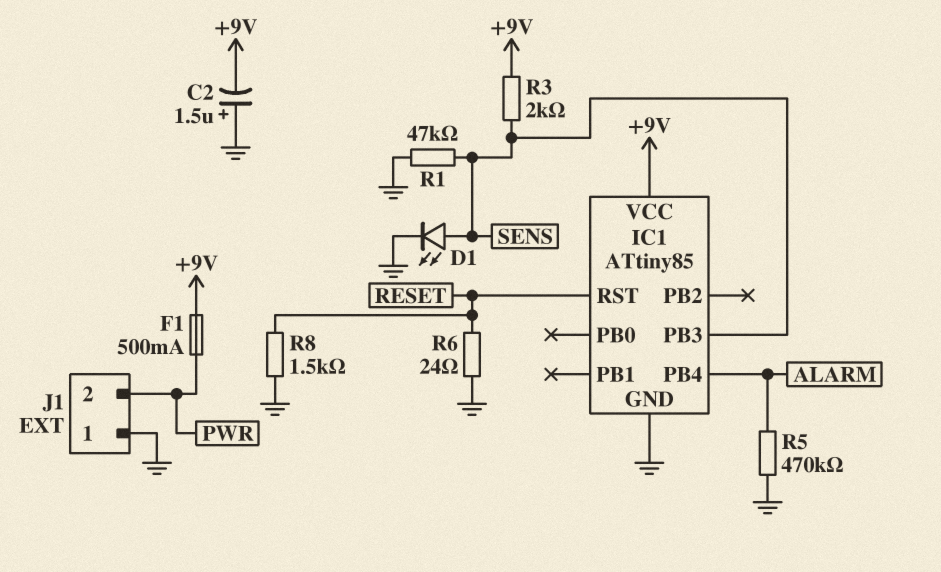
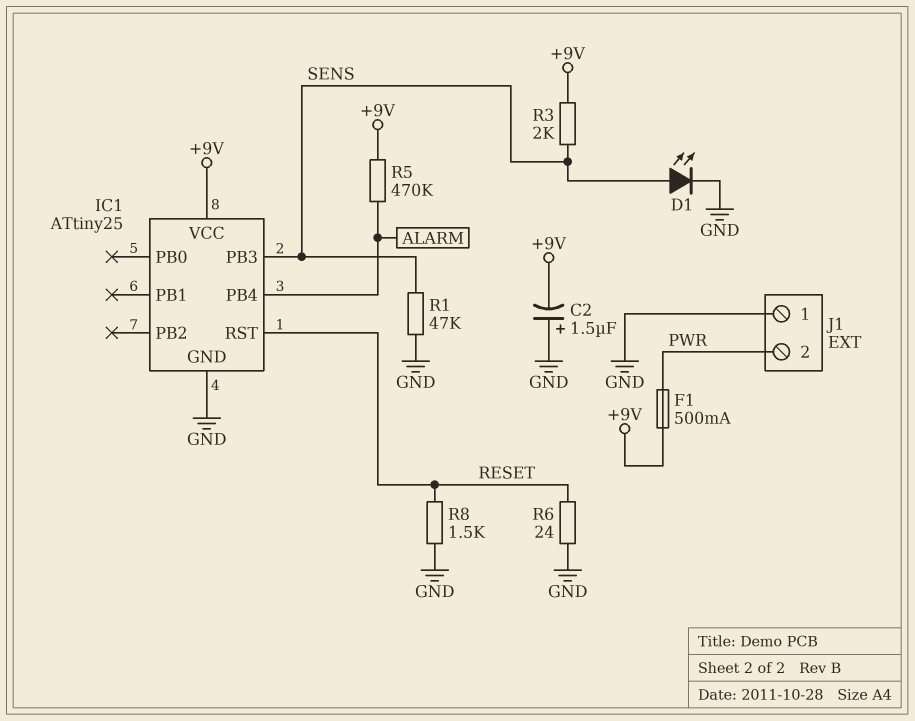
IC1: ATtiny85 -> ATtiny25
R5: 470k (ALARM, GND) -> 470k (+9V, ALARM)

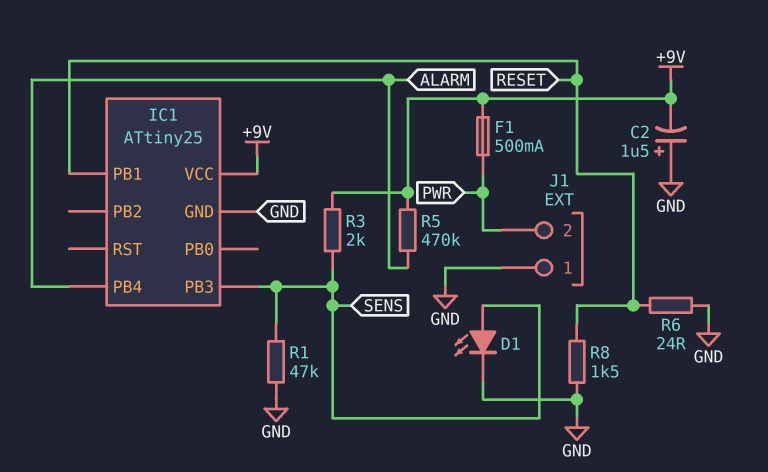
IC1 pin PB1: none -> RESET
IC1 pin RST: RESET -> none

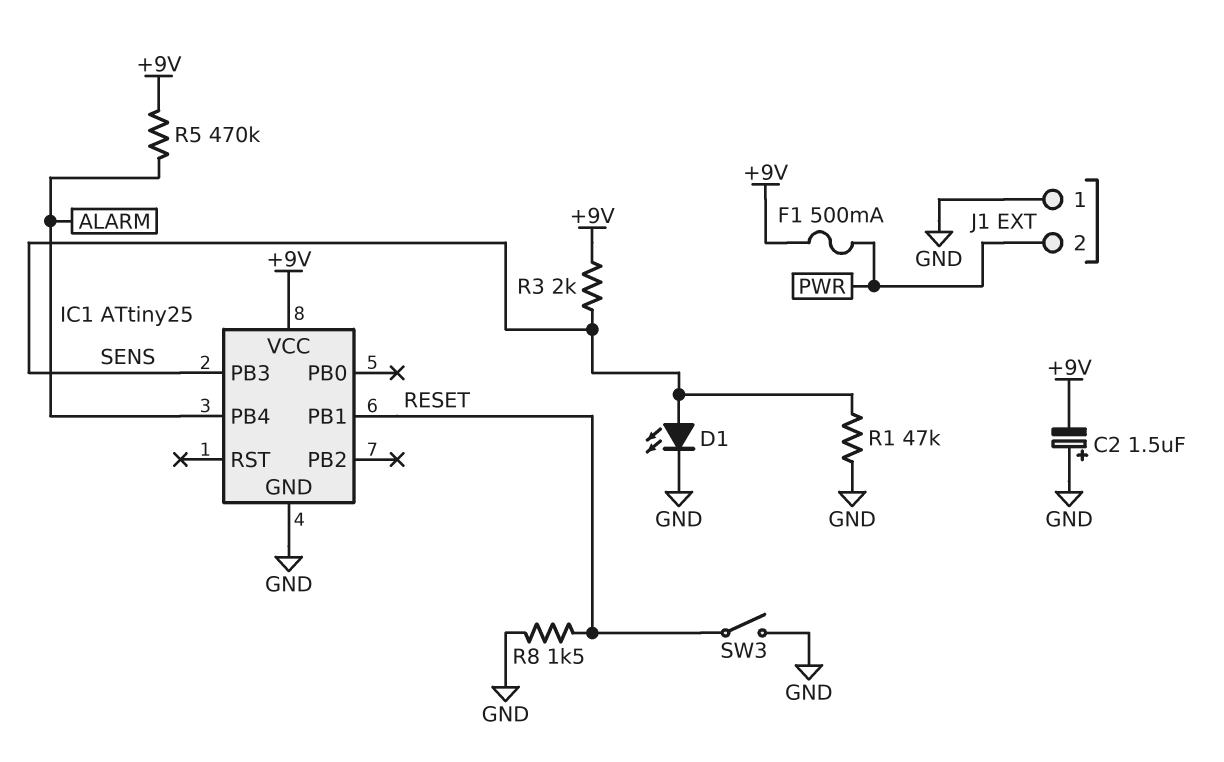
R6: 24 (GND, RESET) -> none
SW3: none -> switch (GND, RESET)

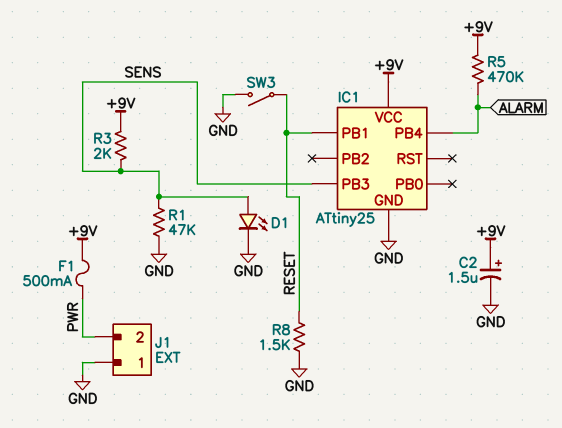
C2: 1.5uF (plus GND, minus +9V) -> 1.5uF (plus +9V, minus GND)

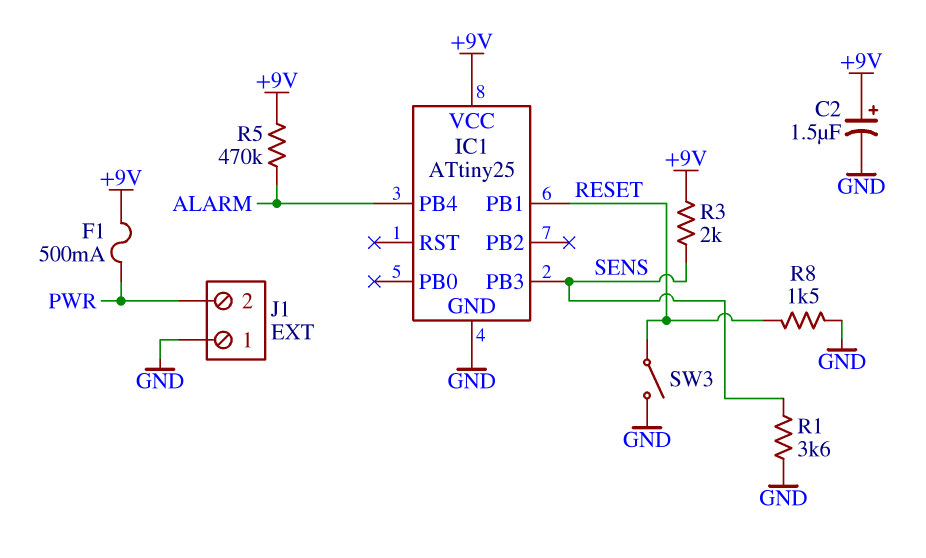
D1: LED (A SENS, K GND) -> none
R1: 47k (GND, SENS) -> 3.6k (GND, SENS)

